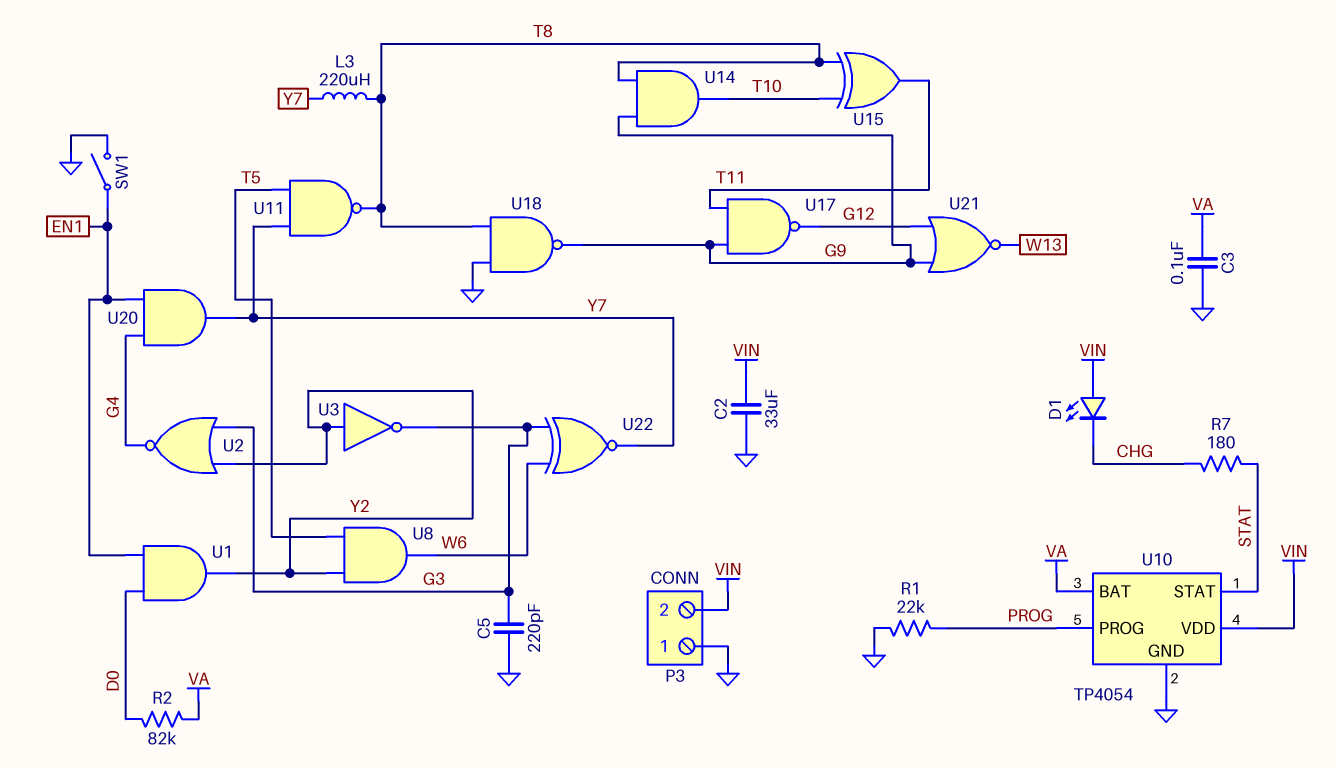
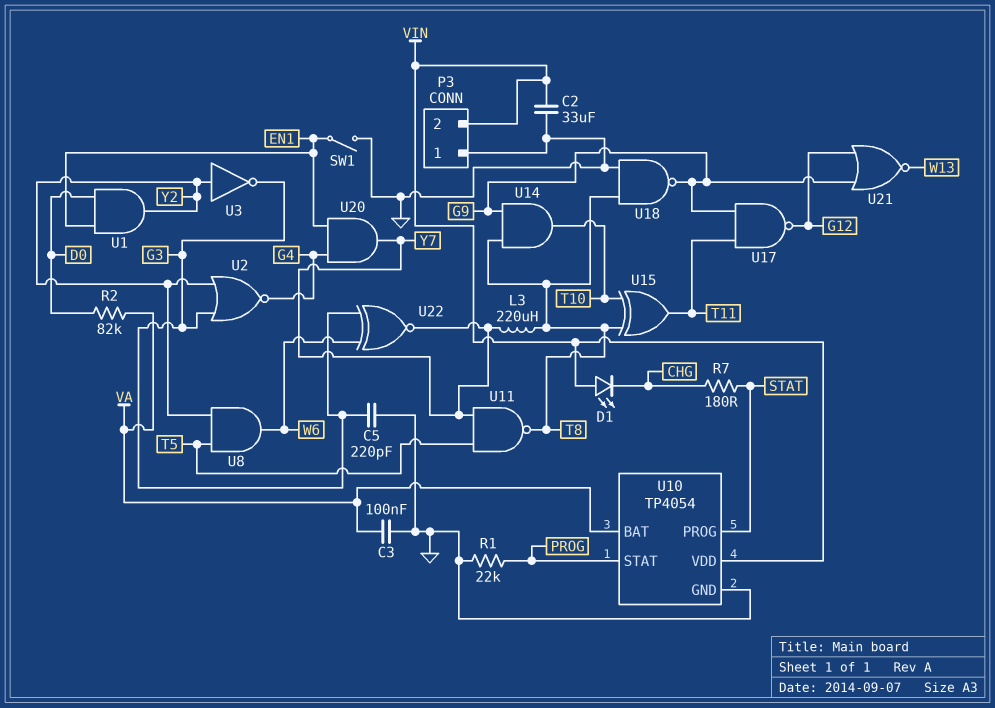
U10 pin PROG: PROG -> STAT
U10 pin STAT: STAT -> PROG

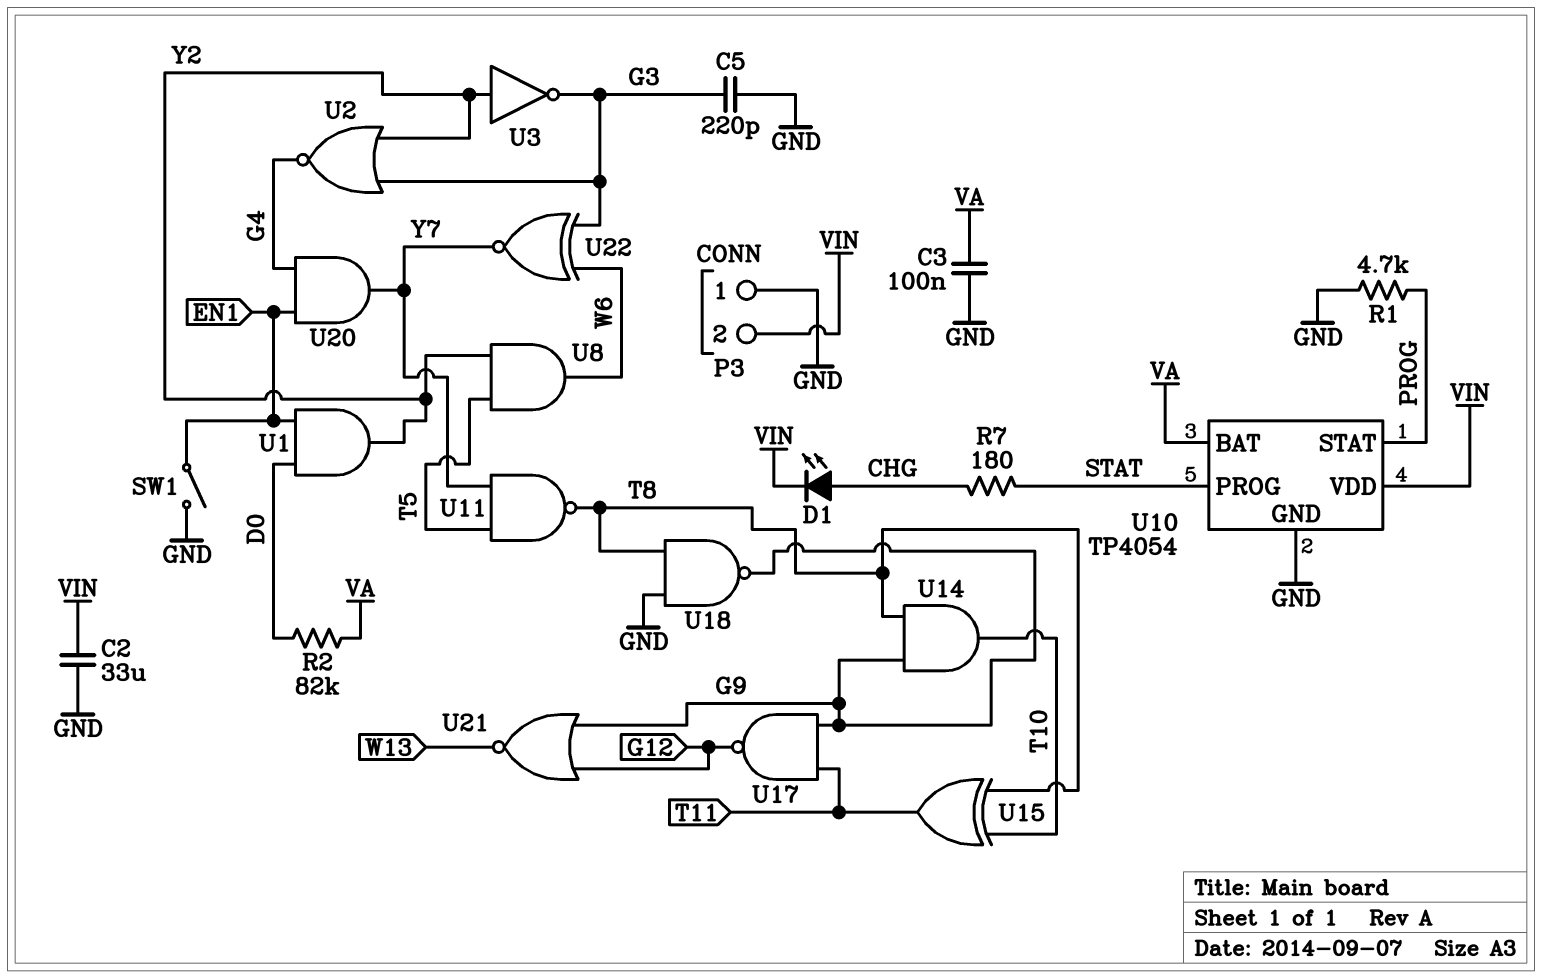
D1: LED (A VIN, K CHG) -> LED (A CHG, K VIN)
L3: 220uH (T8, Y7) -> none
R1: 22k (GND, PROG) -> 4.7k (GND, PROG)

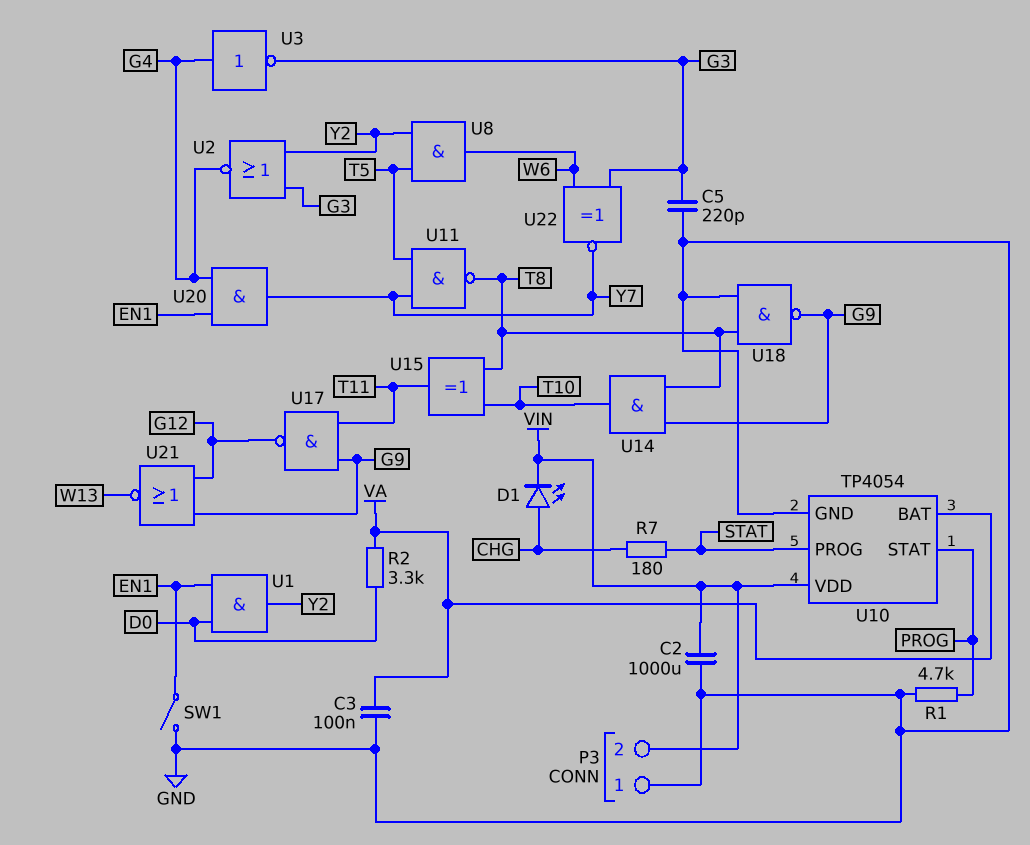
C2: 33uF (GND, VIN) -> 1000uF (GND, VIN)
R2: 82k (D0, VA) -> 3.3k (D0, VA)
U3: NOT (in Y2, out G3) -> NOT (in G4, out G3)

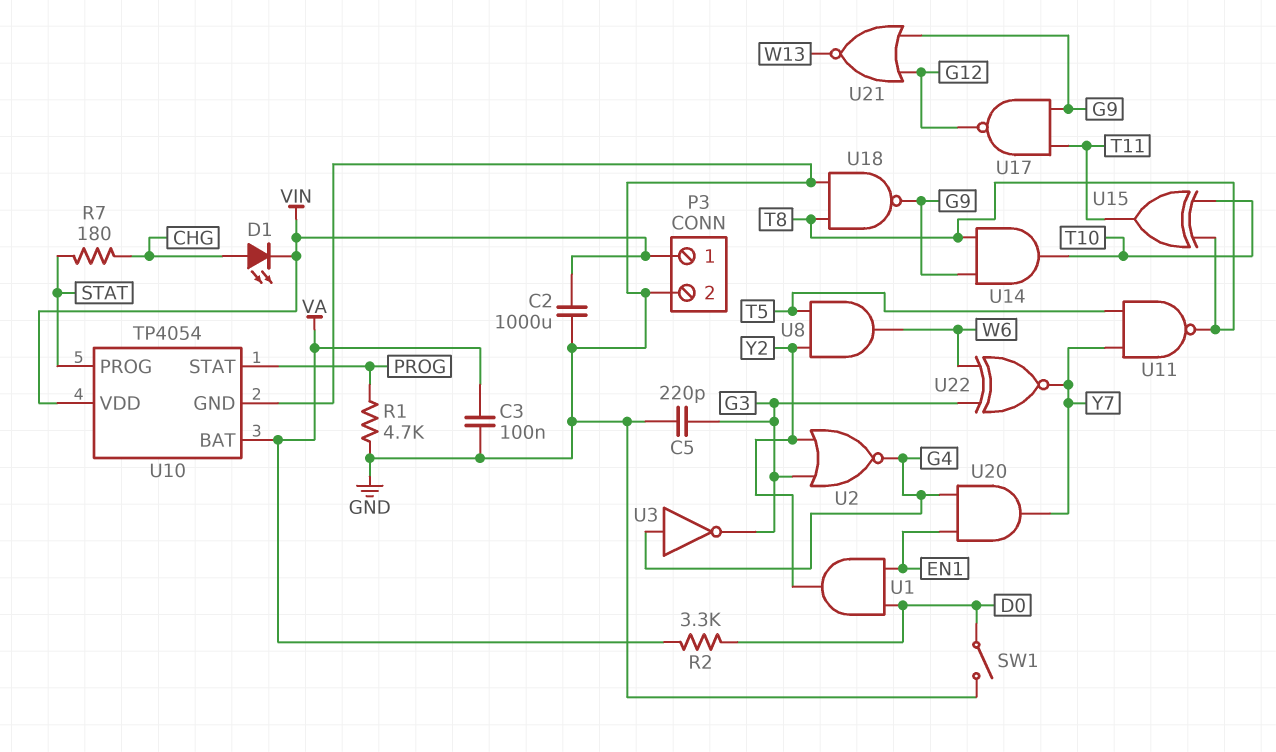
P3 pin 1: GND -> VIN
P3 pin 2: VIN -> GND
SW1: switch (EN1, GND) -> switch (D0, GND)

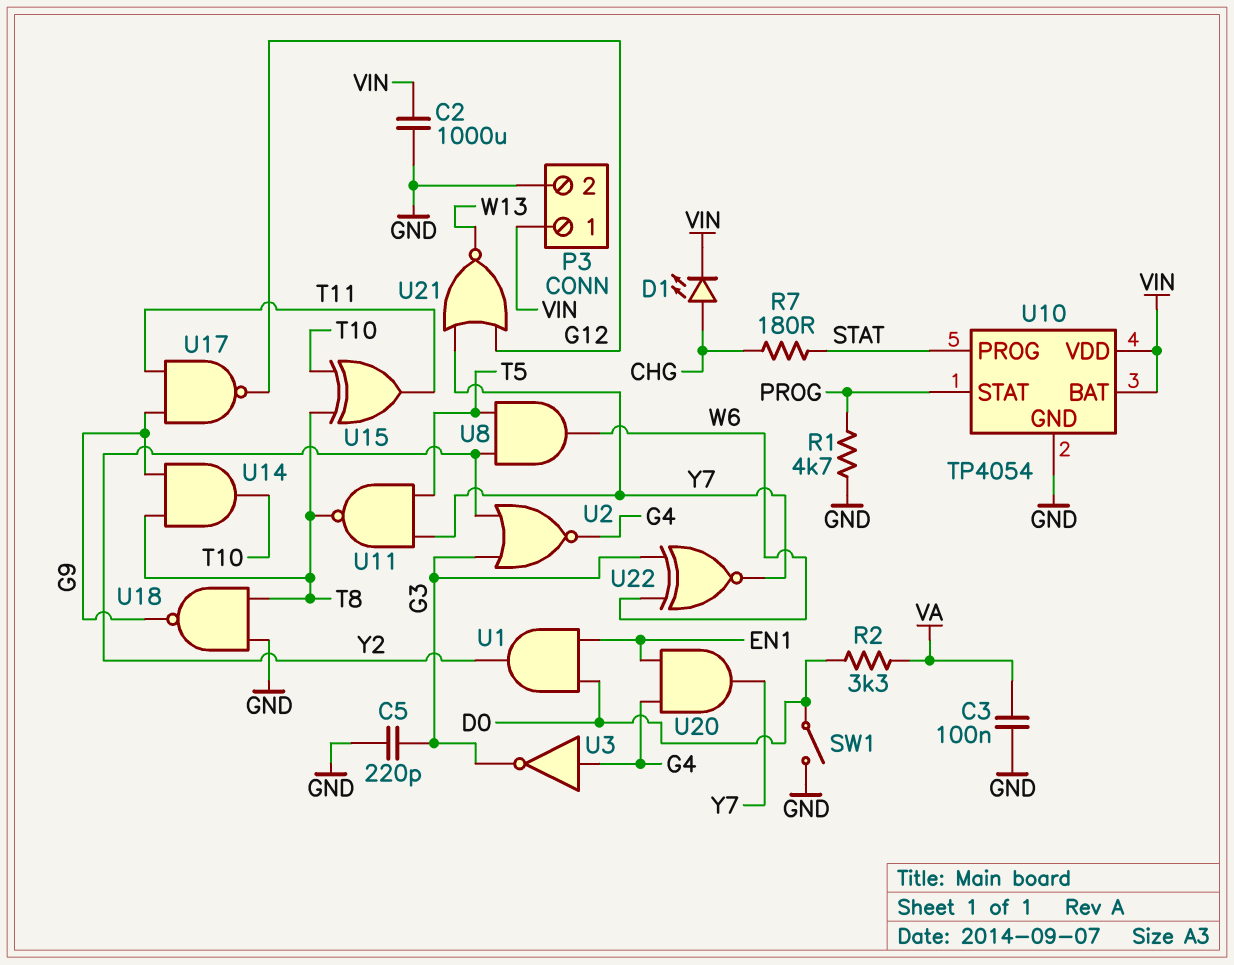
U10 pin BAT: VA -> VIN
U21: NOR (in G9, in G12, out W13) -> NOR (in G12, in Y7, out W13)

